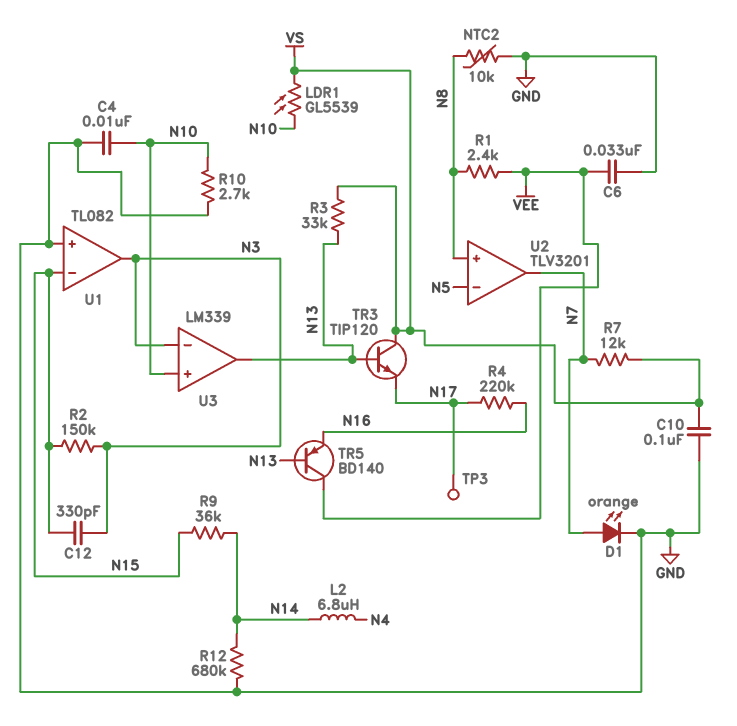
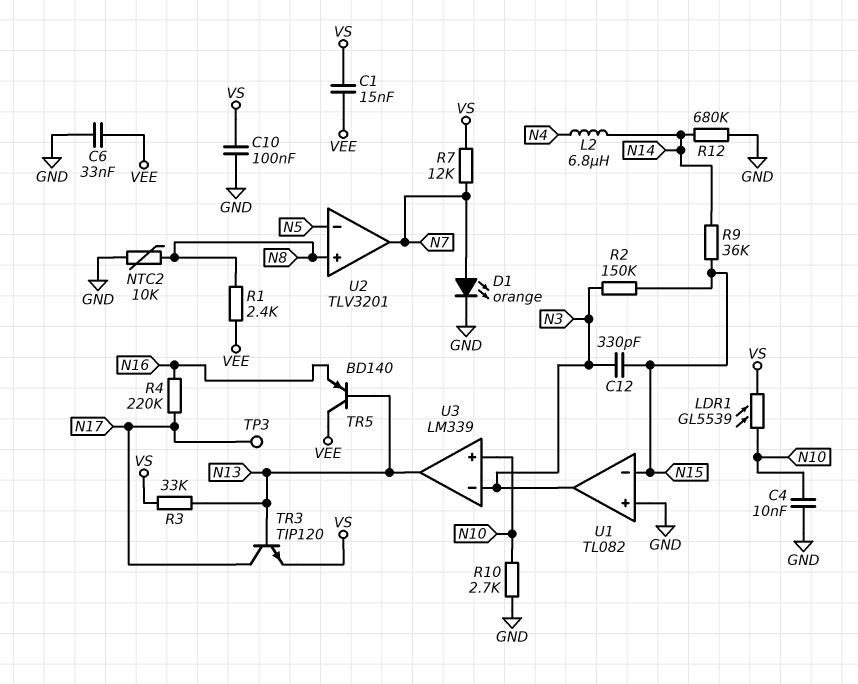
C1: none -> 15nF (VEE, VS)
TR3: NPN TIP120 (B N13, C VS, E N17) -> NPN TIP120 (B N13, C N17, E VS)

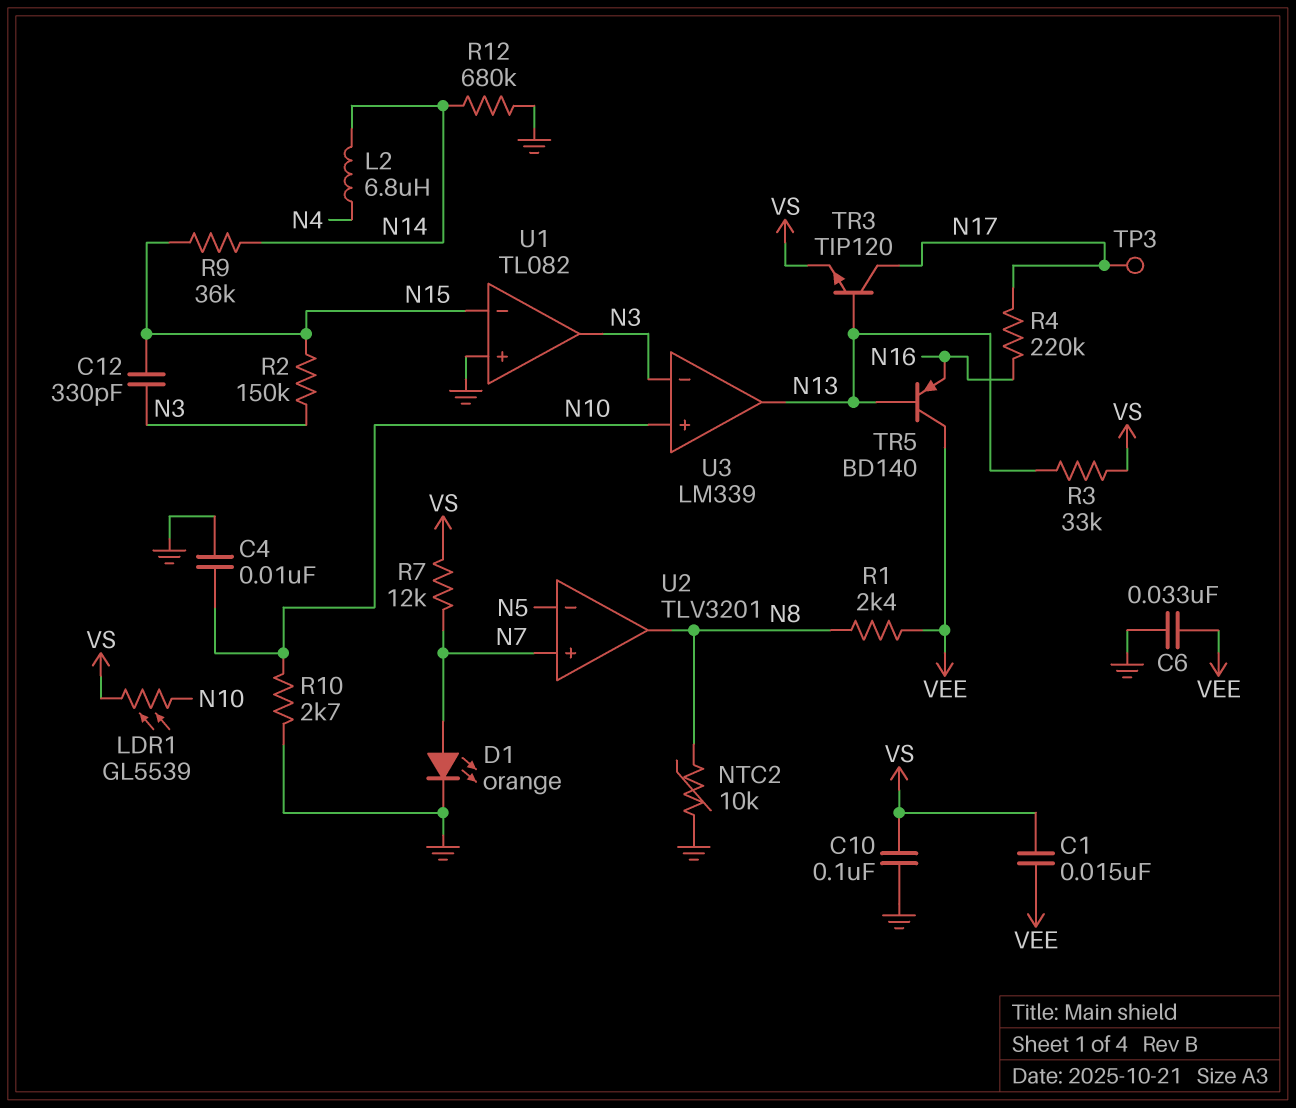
U2 pin in+: N8 -> N7
U2 pin out: N7 -> N8

